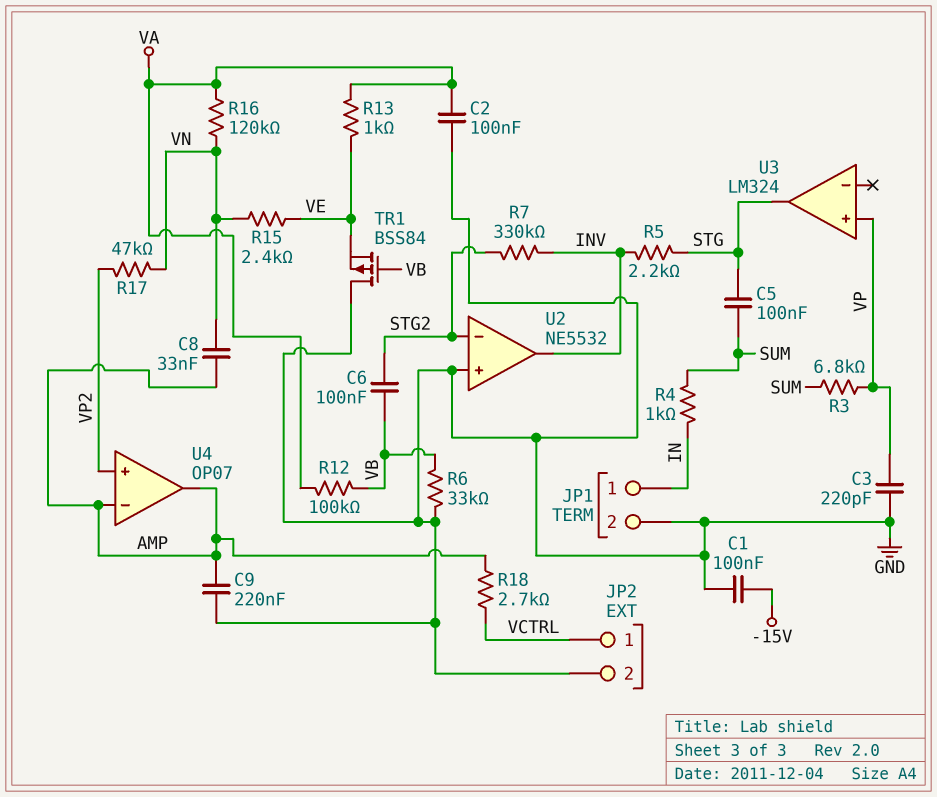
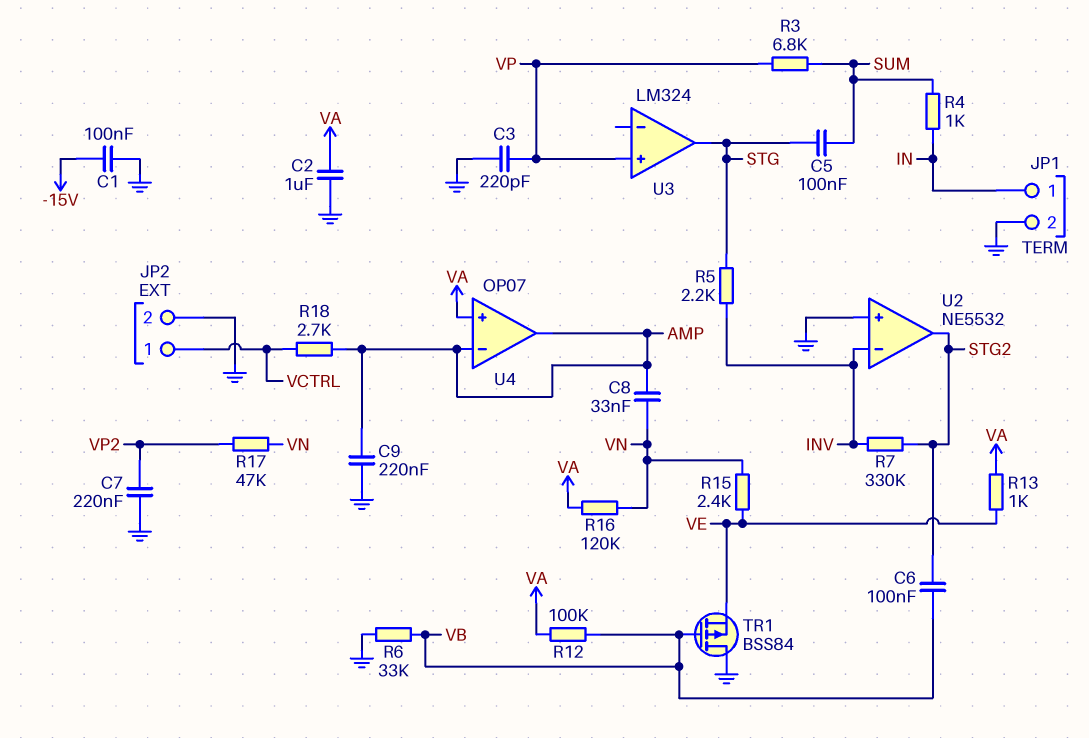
C2: 100nF (GND, VA) -> 1uF (GND, VA)
C7: none -> 220nF (GND, VP2)
U2 pin in-: STG2 -> INV
U2 pin out: INV -> STG2
U4 pin in+: VP2 -> VA

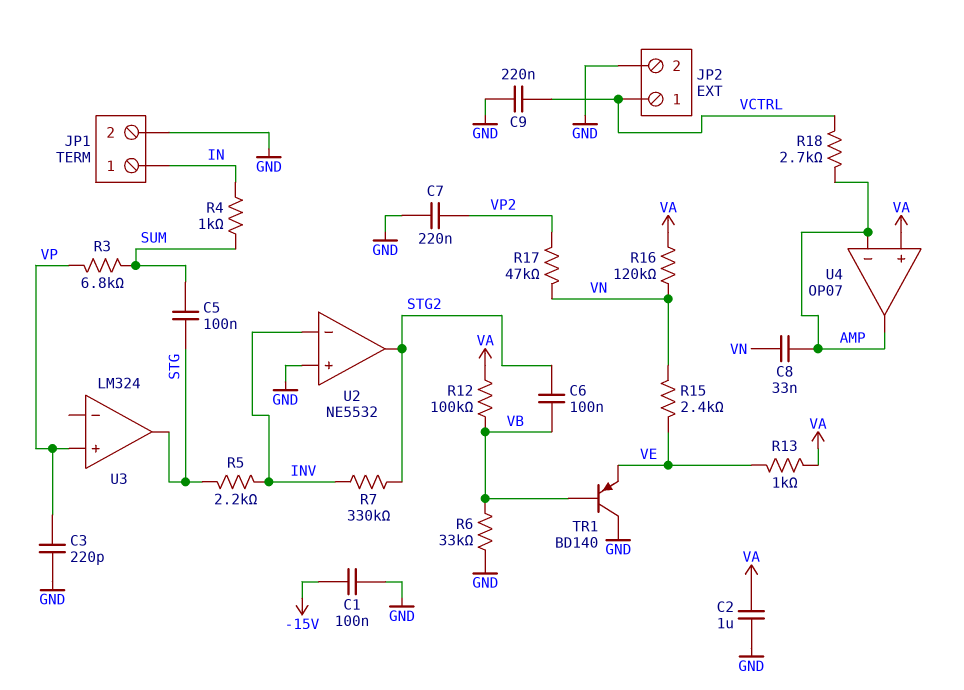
C9: 220nF (AMP, GND) -> 220nF (GND, VCTRL)
TR1: PMOS BSS84 (G VB, D GND, S VE) -> PNP BD140 (B VB, C GND, E VE)

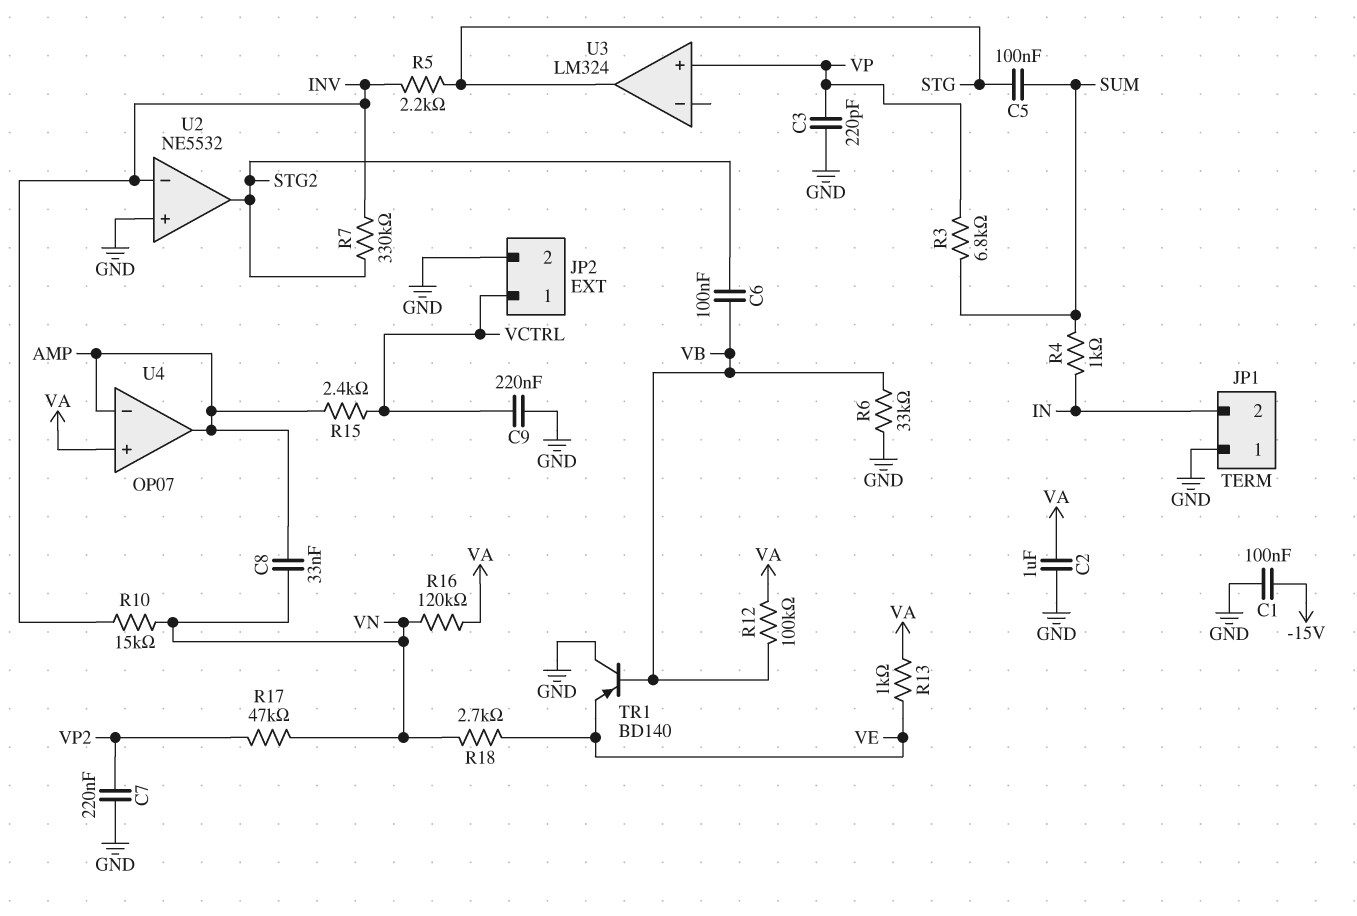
JP1 pin 1: IN -> GND
JP1 pin 2: GND -> IN
R10: none -> 15k (INV, VN)
R15: 2.4k (VE, VN) -> 2.4k (AMP, VCTRL)
R18: 2.7k (AMP, VCTRL) -> 2.7k (VE, VN)

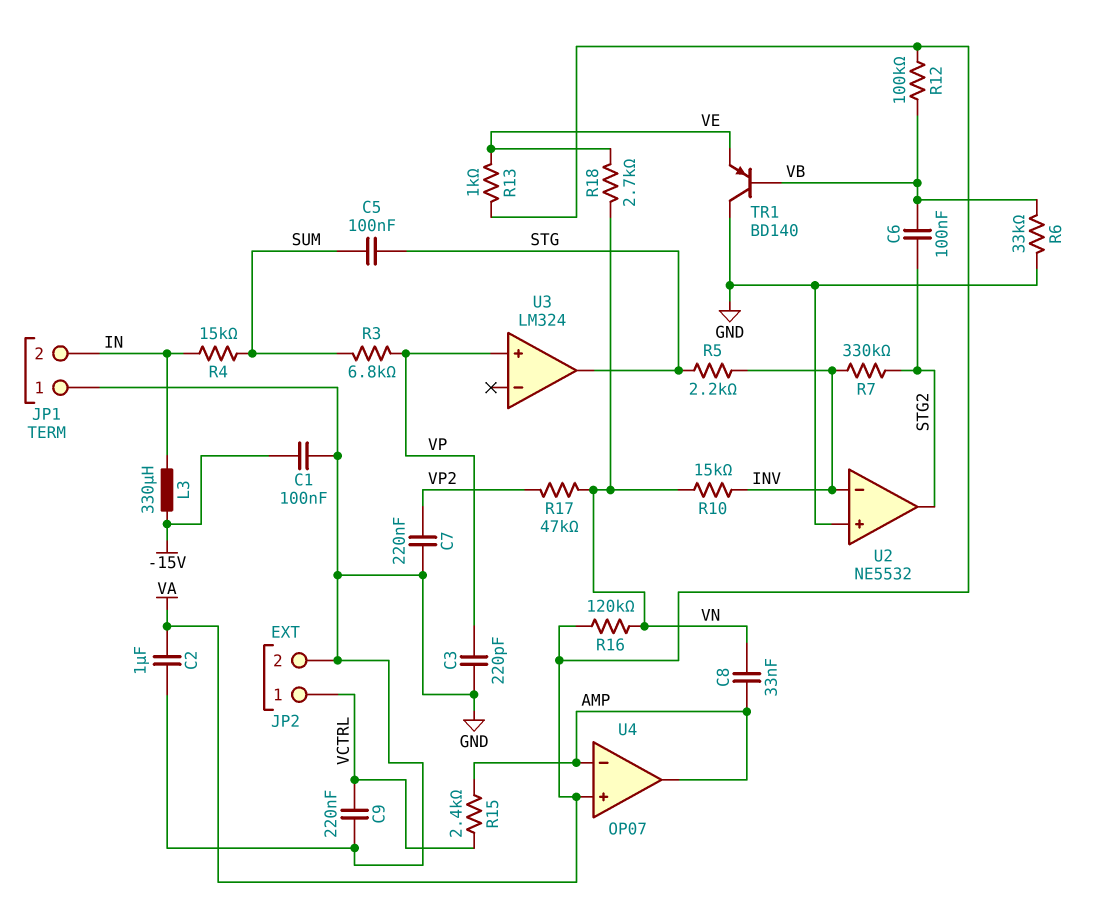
L3: none -> 330uH (-15V, IN)
R4: 1k (IN, SUM) -> 15k (IN, SUM)

